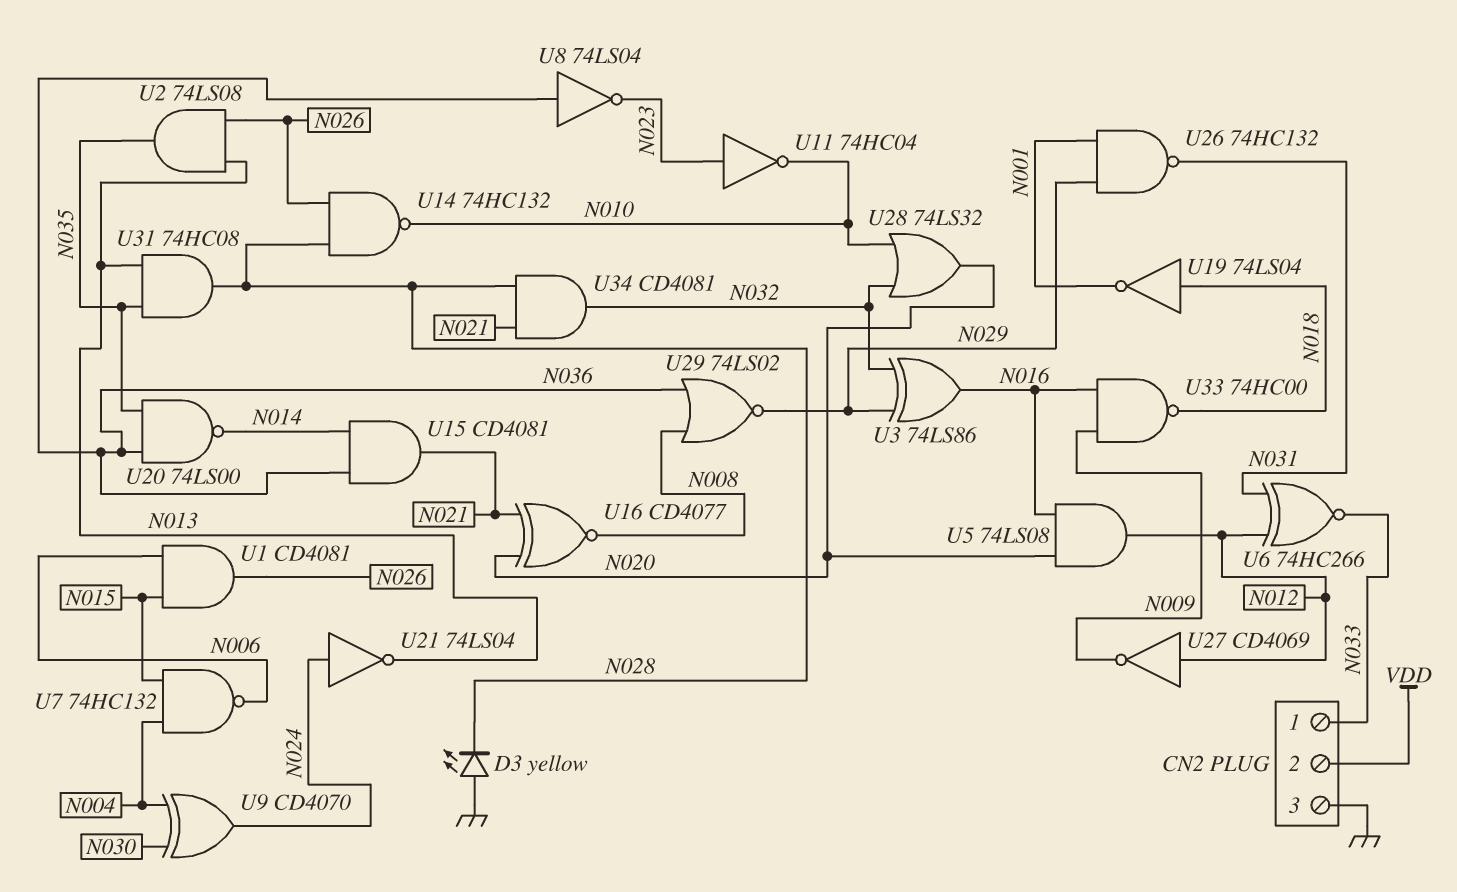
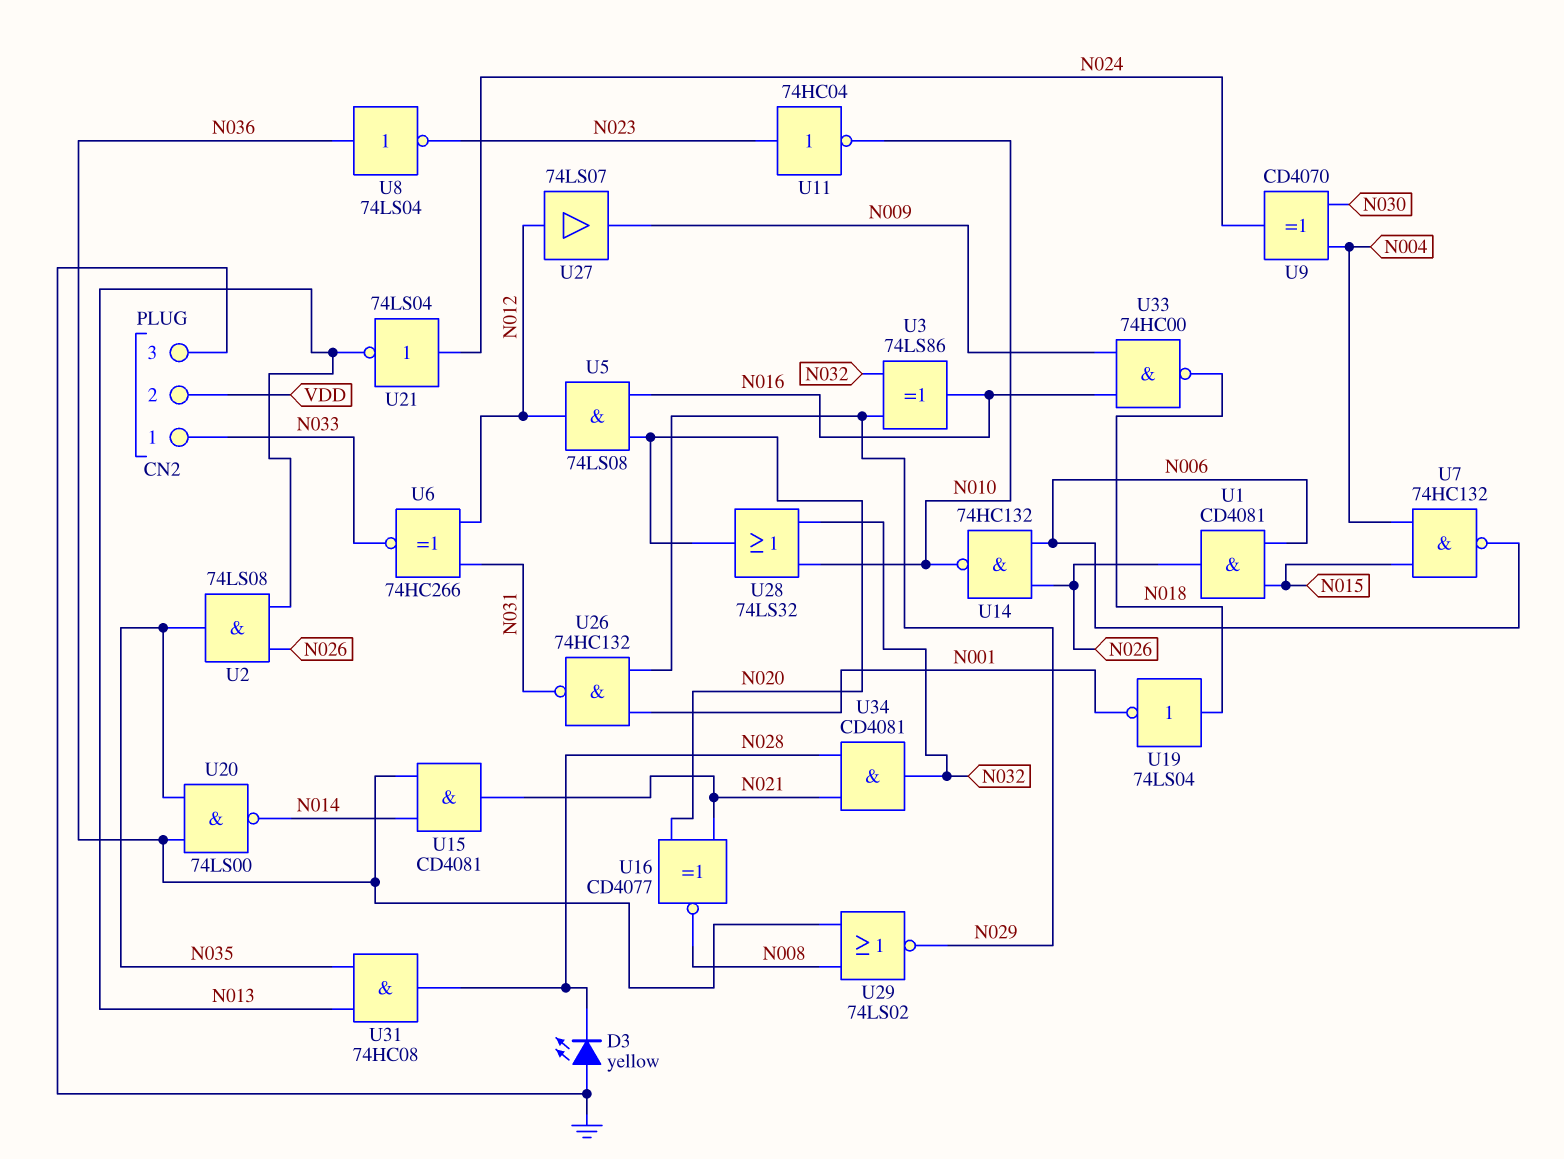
U14: NAND 74HC132 (in N026, in N028, out N010) -> NAND 74HC132 (in N006, in N026, out N010)
U27: NOT CD4069 (in N012, out N009) -> buffer 74LS07 (in N012, out N009)

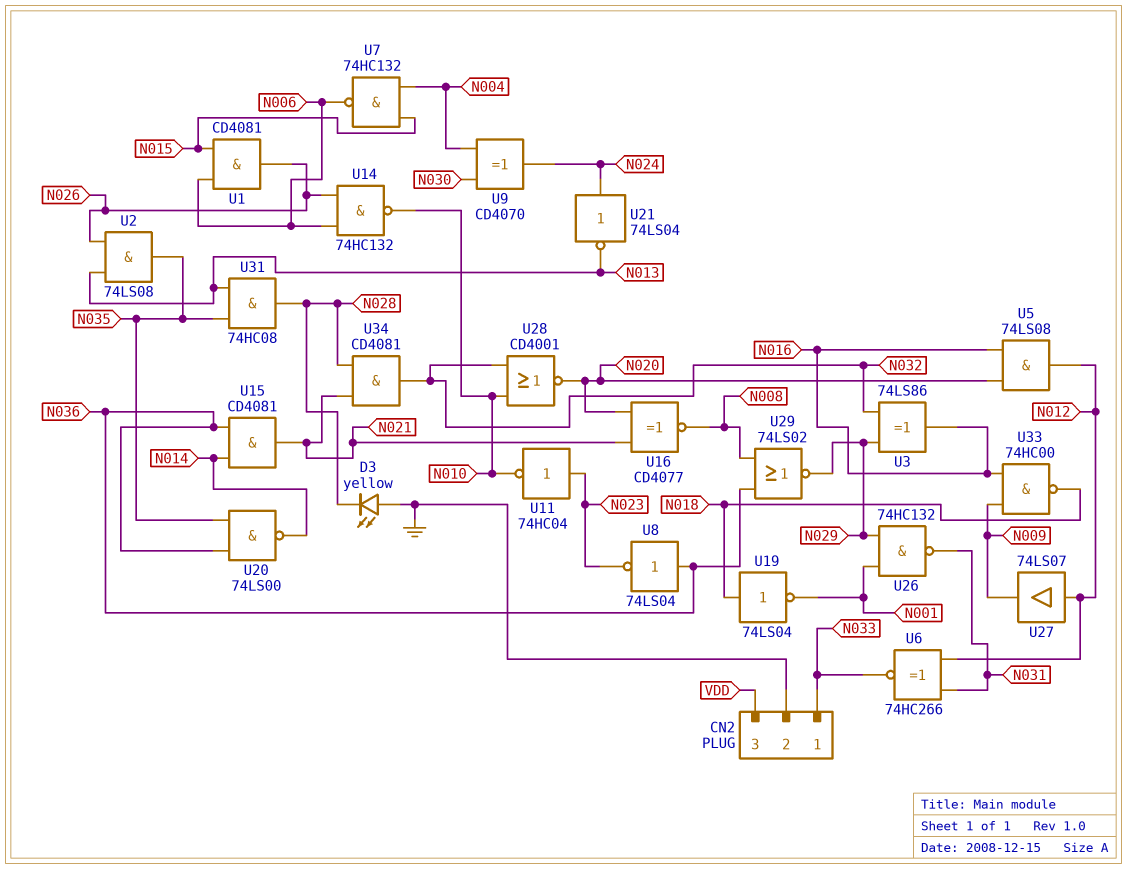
CN2 pin 2: VDD -> GND
CN2 pin 3: GND -> VDD
U28: OR 74LS32 (in N010, in N032, out N020) -> NOR CD4001 (in N010, in N032, out N020)

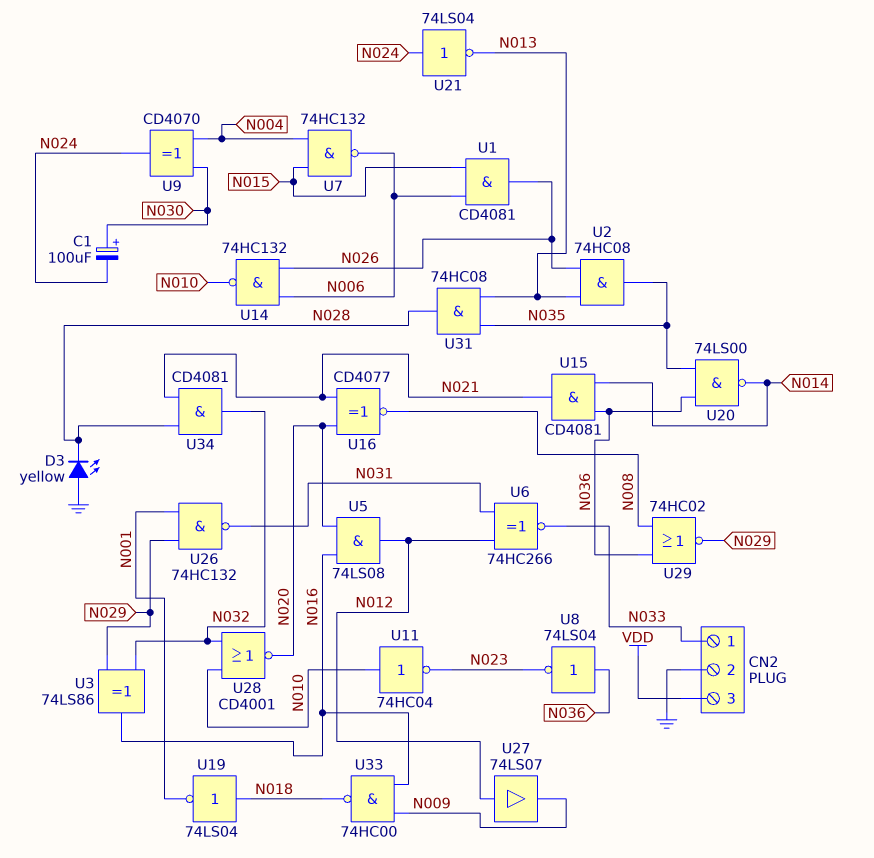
C1: none -> 100uF (plus N030, minus N024)
U2: AND 74LS08 (in N013, in N026, out N035) -> AND 74HC08 (in N013, in N026, out N035)
U11: NOT 74HC04 (in N023, out N010) -> NOT 74HC04 (in N010, out N023)
U29: NOR 74LS02 (in N008, in N036, out N029) -> NOR 74HC02 (in N008, in N036, out N029)

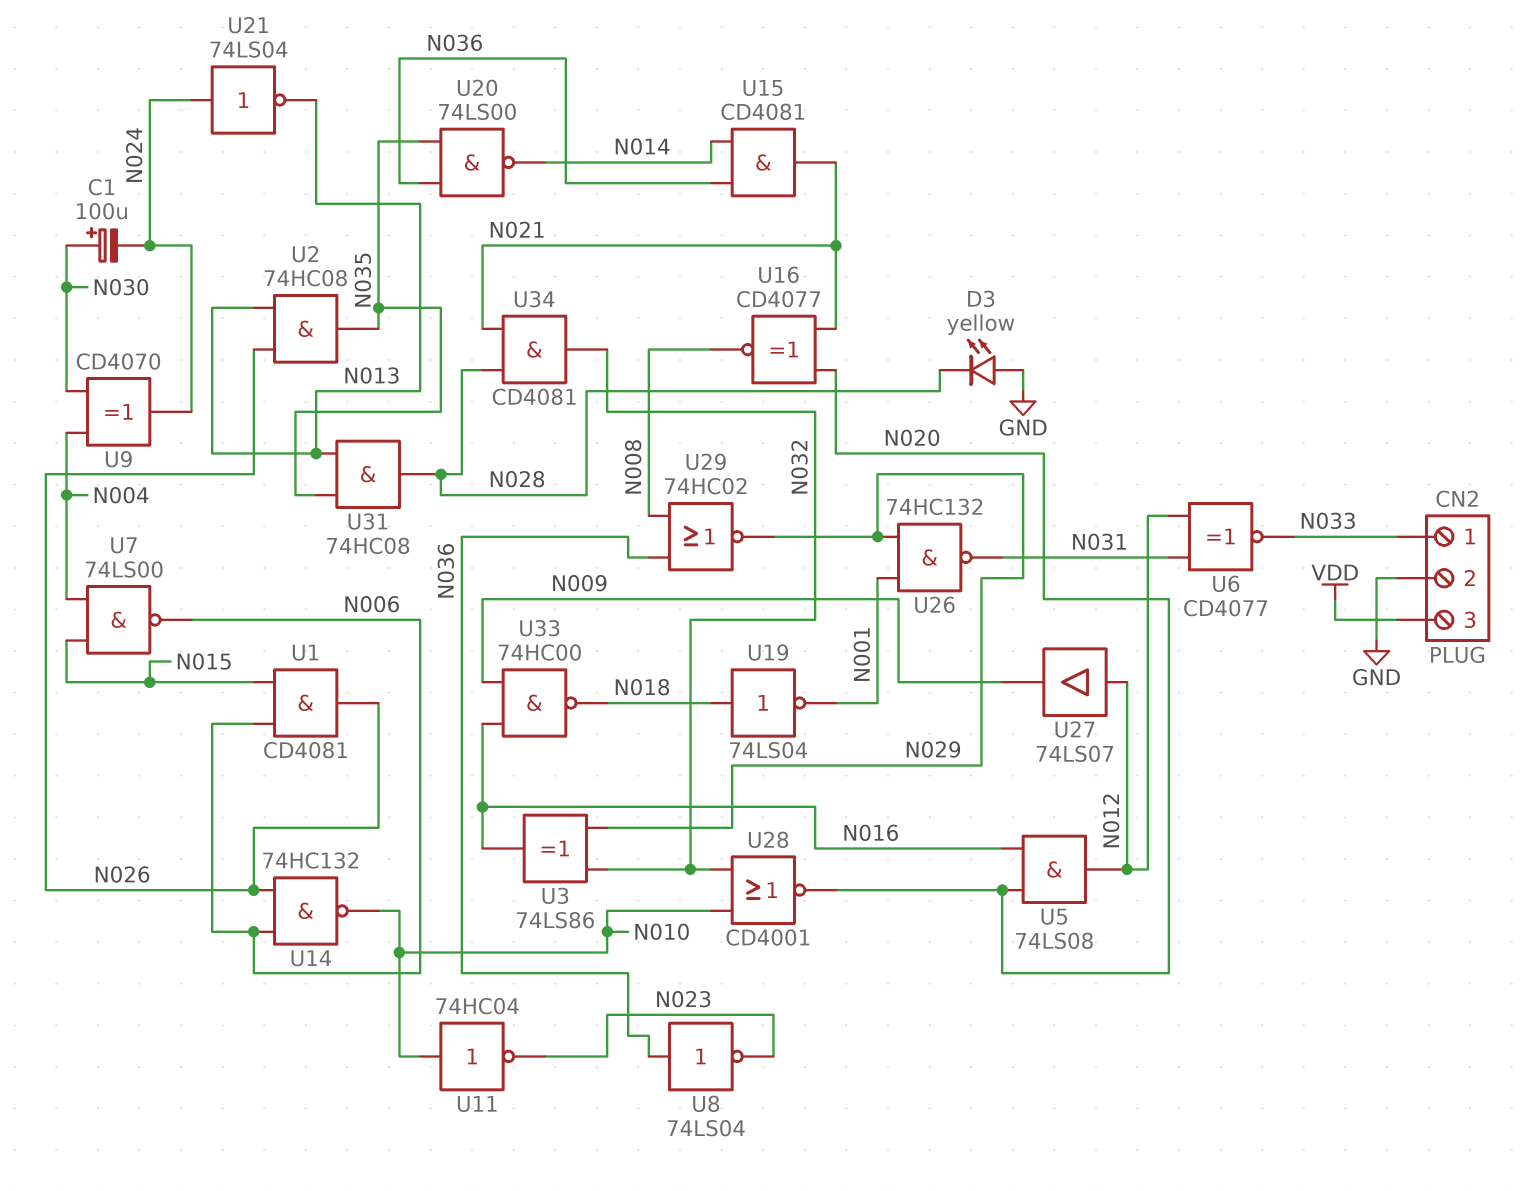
U6: XNOR 74HC266 (in N012, in N031, out N033) -> XNOR CD4077 (in N012, in N031, out N033)
U7: NAND 74HC132 (in N004, in N015, out N006) -> NAND 74LS00 (in N004, in N015, out N006)

